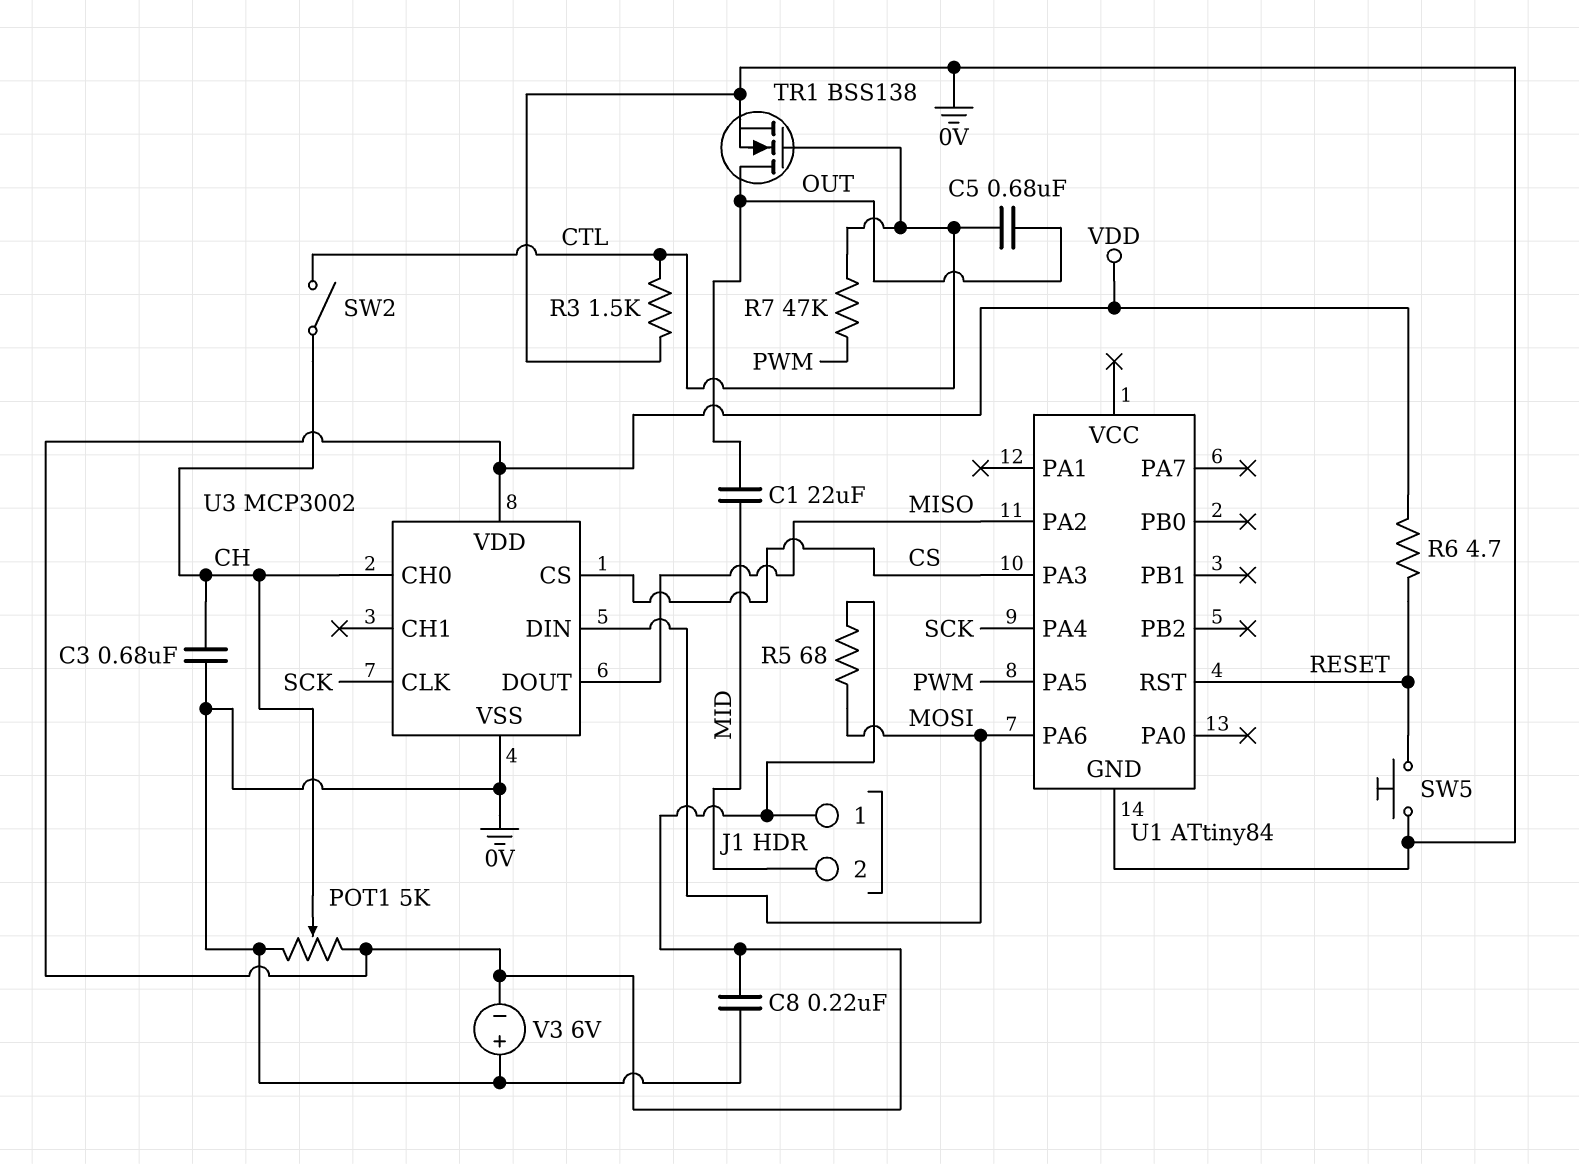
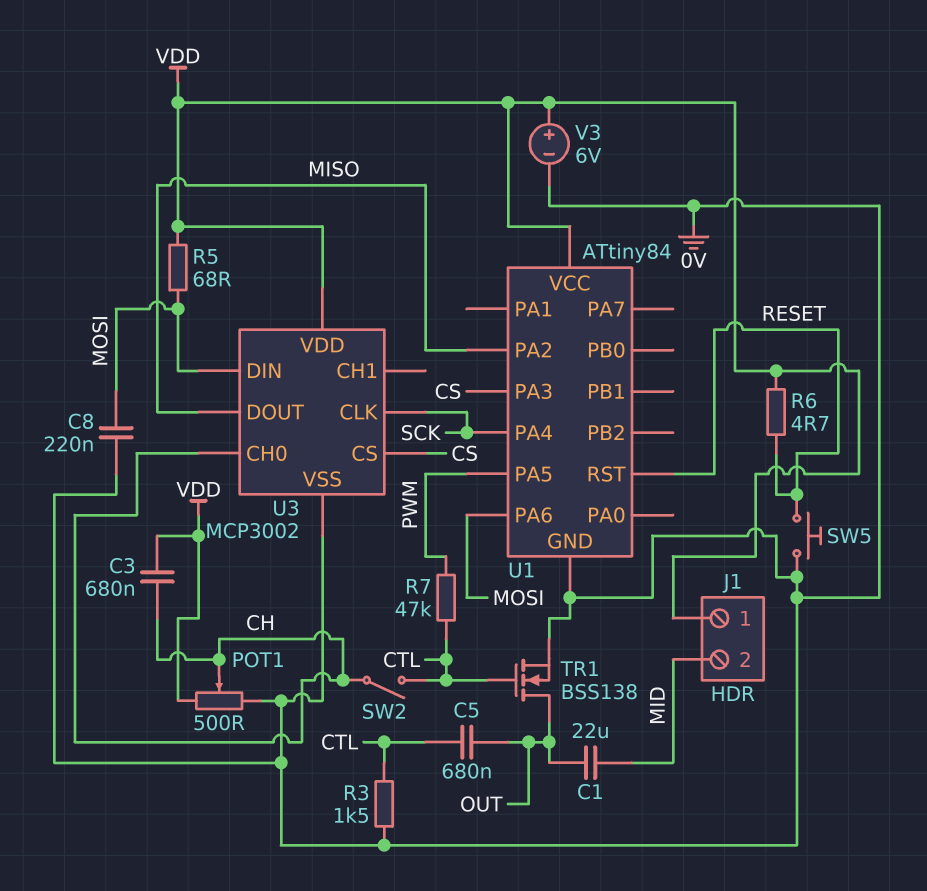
C3: 680nF (0V, CH) -> 680nF (CH, VDD)
C8: 220nF (0V, VDD) -> 220nF (0V, MOSI)
POT1: 5k (0V, VDD, wiper CH) -> 500 (0V, VDD, wiper CH)
U1 pin VCC: none -> VDD
V3: 6V (plus 0V, minus VDD) -> 6V (plus VDD, minus 0V)

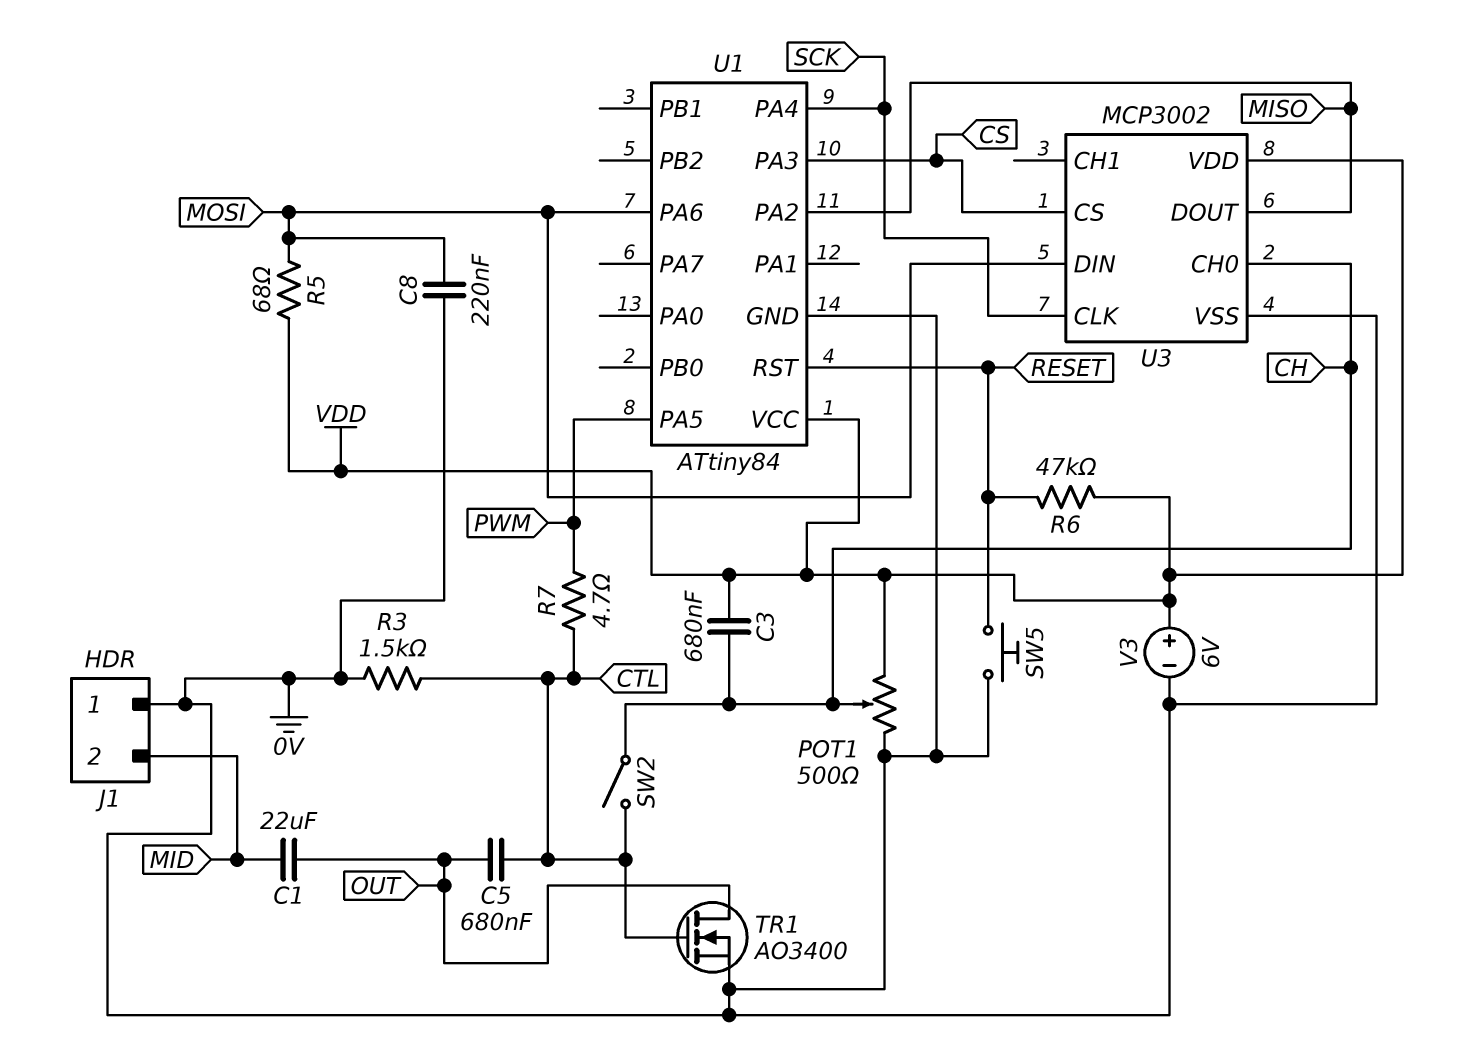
J1 pin 1: VDD -> 0V
R6: 4.7 (RESET, VDD) -> 47k (RESET, VDD)
R7: 47k (CTL, PWM) -> 4.7 (CTL, PWM)
TR1: NMOS BSS138 (G CTL, D OUT, S 0V) -> NMOS AO3400 (G CTL, D OUT, S 0V)

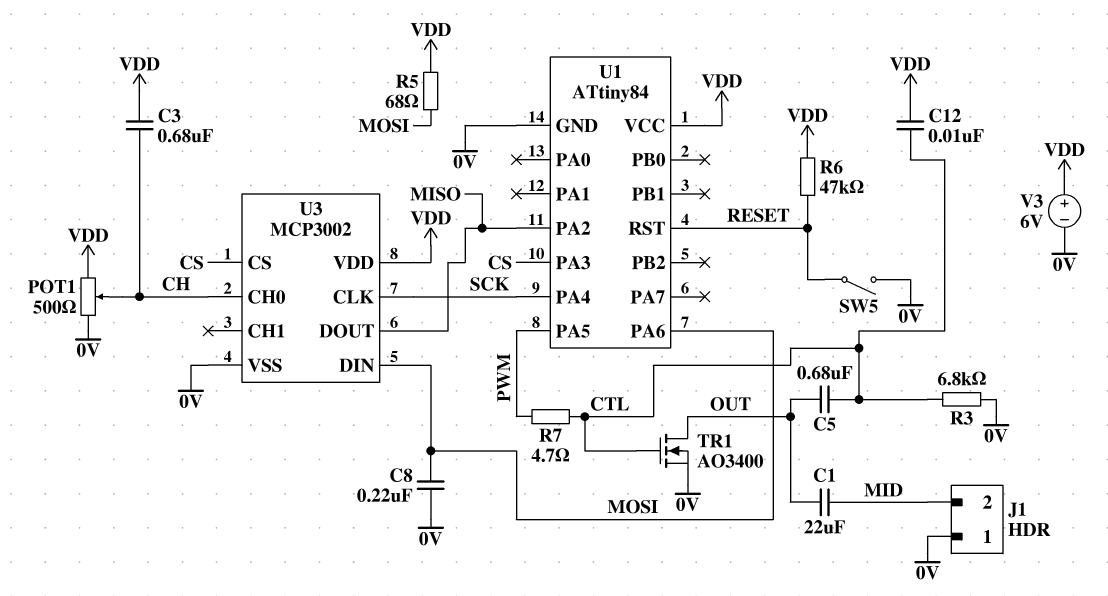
C12: none -> 10nF (CTL, VDD)
R3: 1.5k (0V, CTL) -> 6.8k (0V, CTL)
SW2: switch (CH, CTL) -> none
SW5: button (0V, RESET) -> switch (0V, RESET)

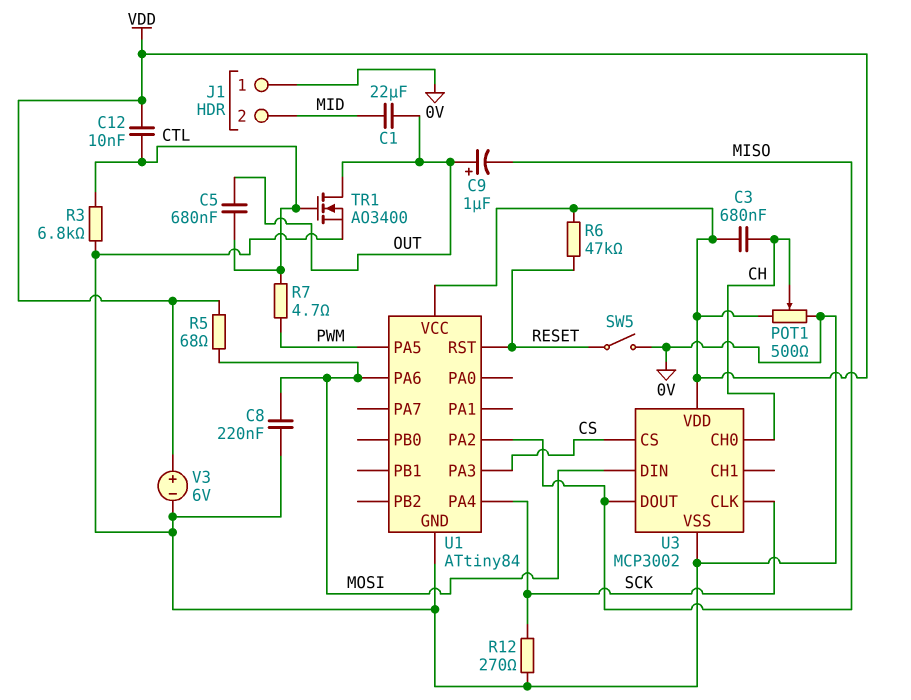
C9: none -> 1uF (plus OUT, minus MISO)
R12: none -> 270 (0V, SCK)

